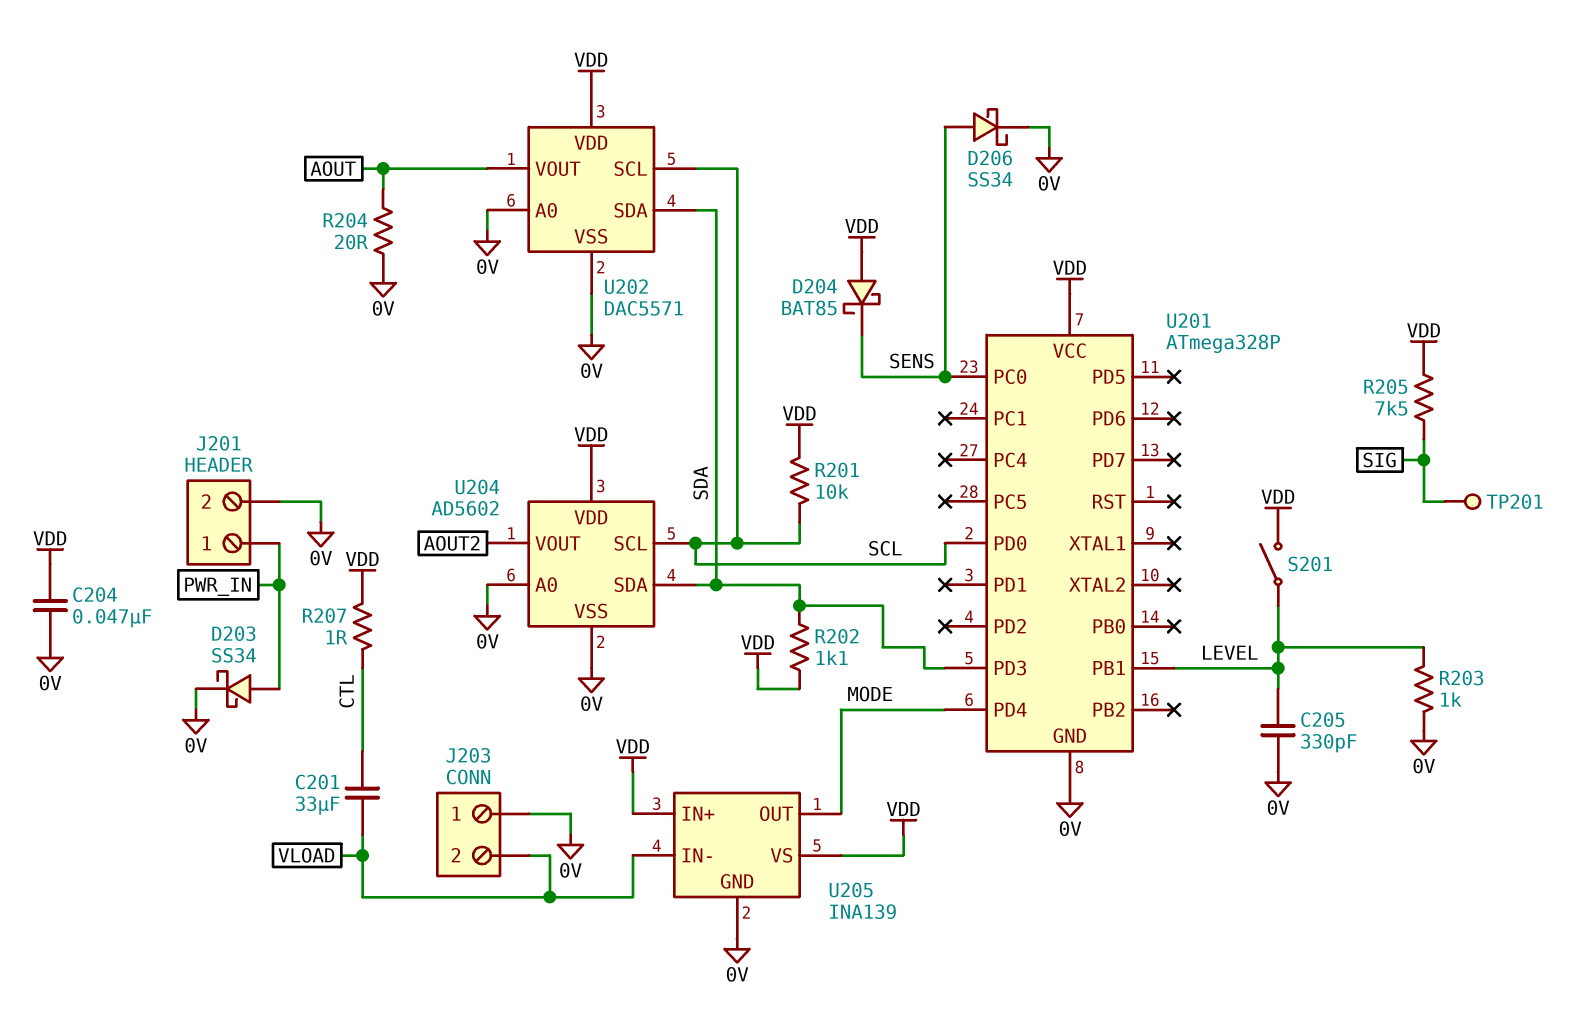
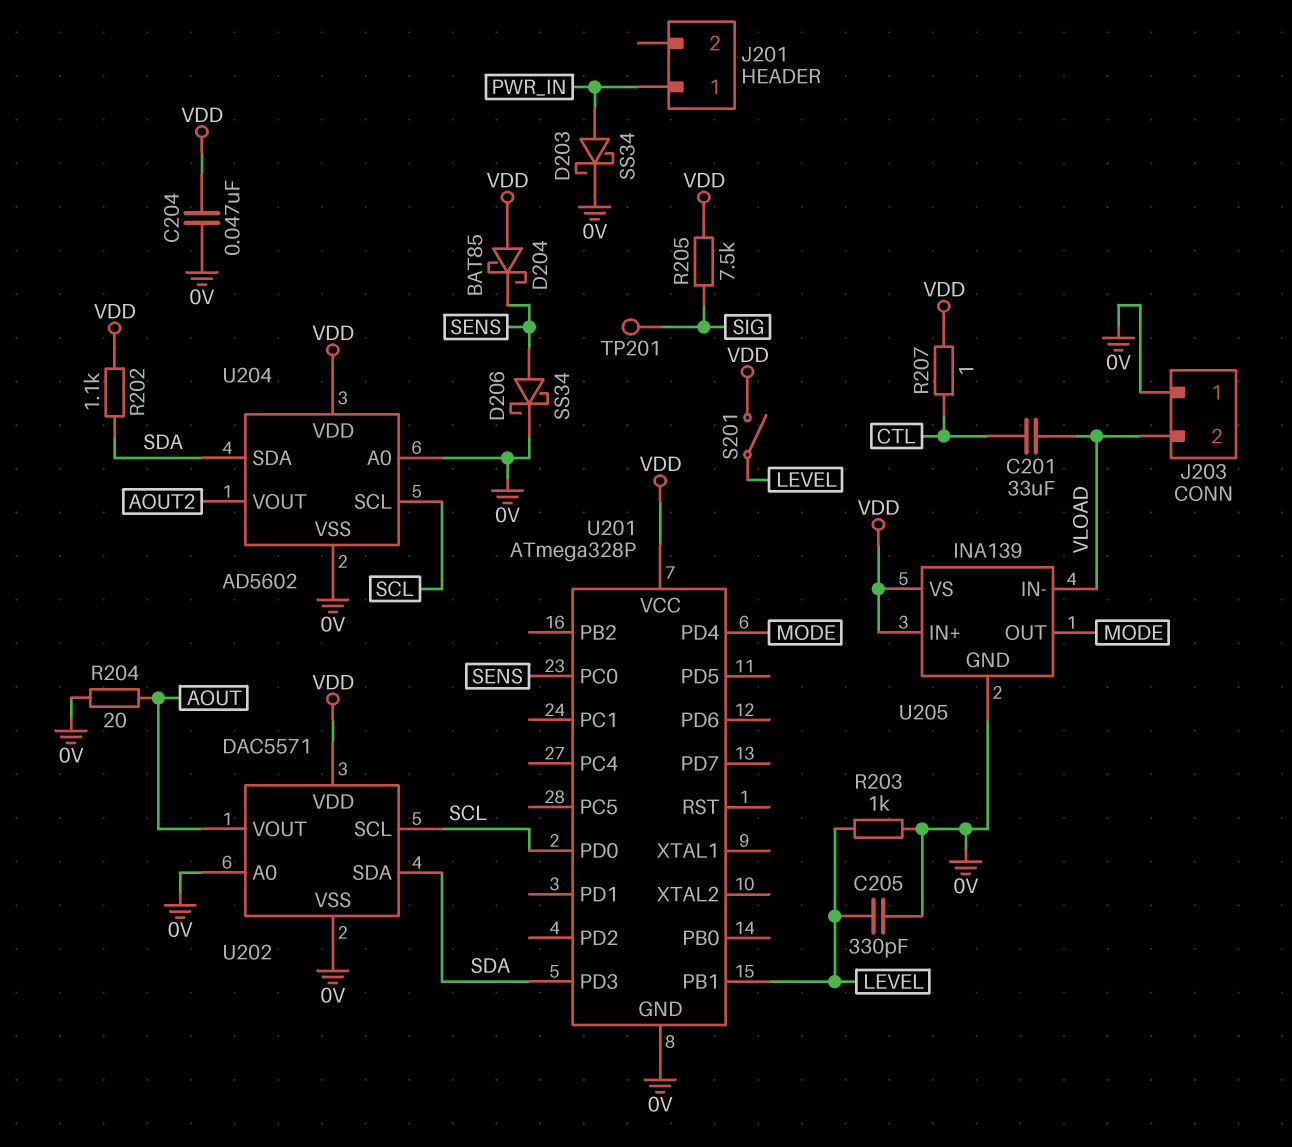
J201 pin 2: 0V -> none
R201: 10k (SCL, VDD) -> none

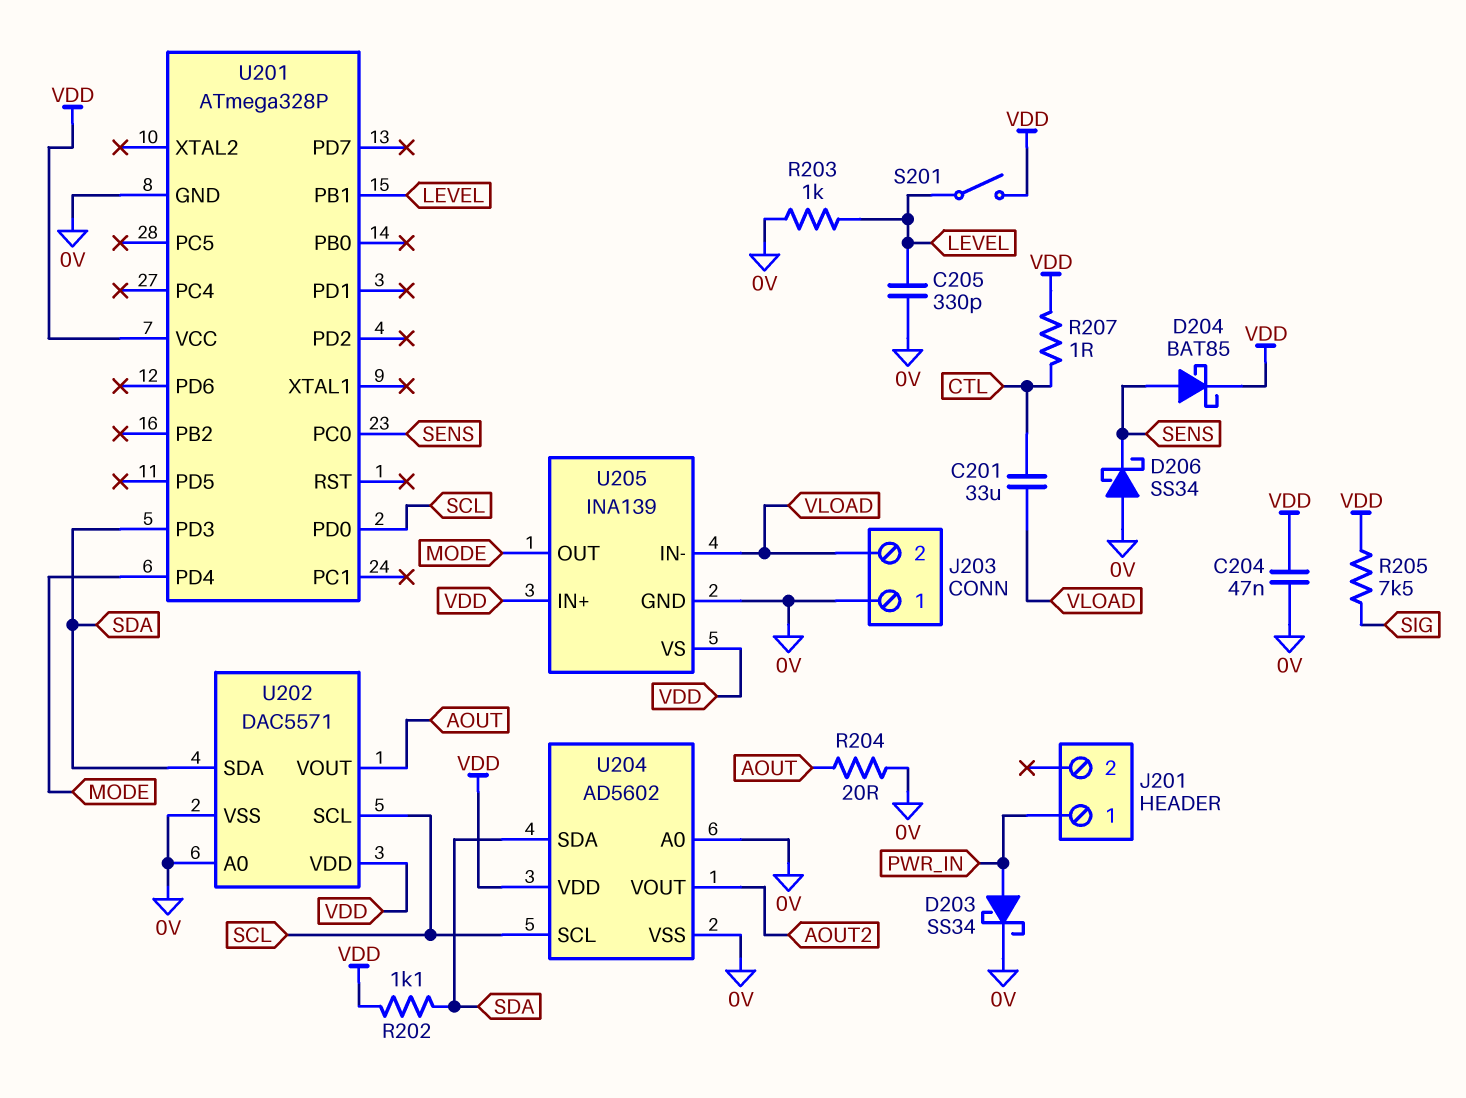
D204: schottky BAT85 (A VDD, K SENS) -> schottky BAT85 (A SENS, K VDD)
D206: schottky SS34 (A SENS, K 0V) -> schottky SS34 (A 0V, K SENS)
TP201: test point (SIG) -> none

